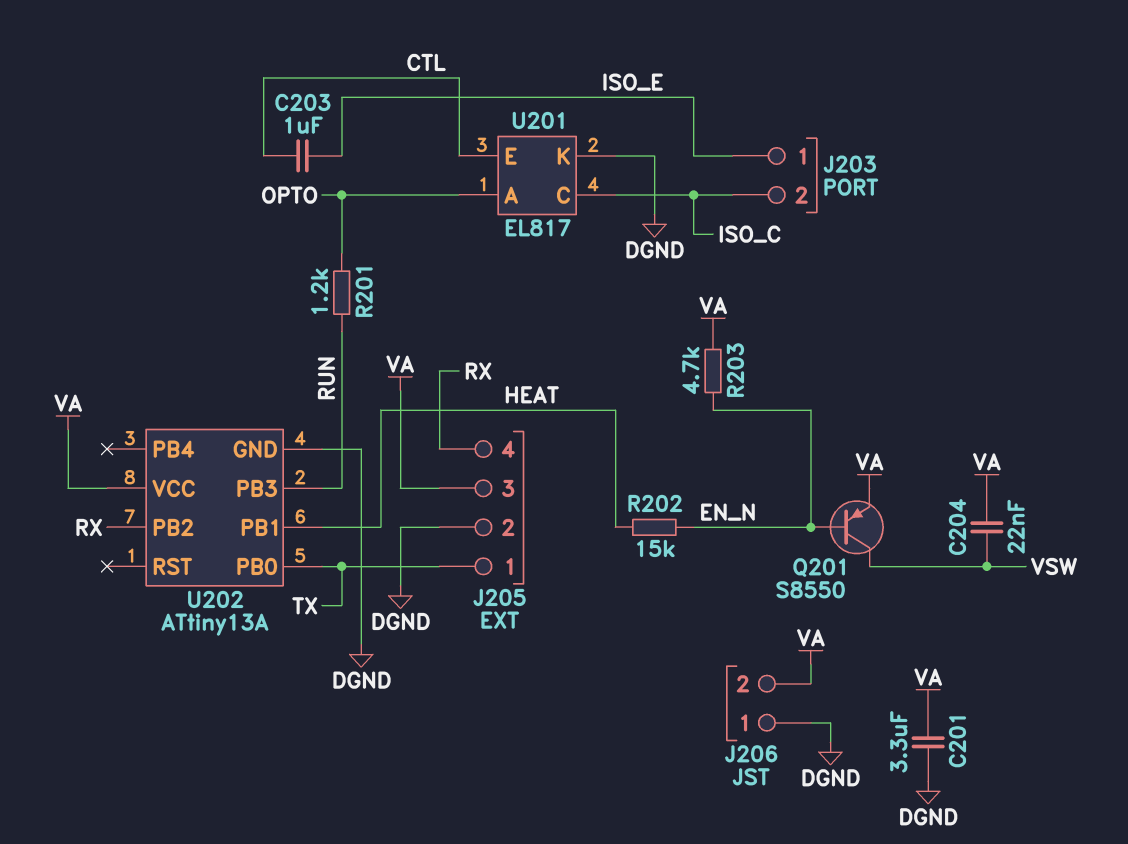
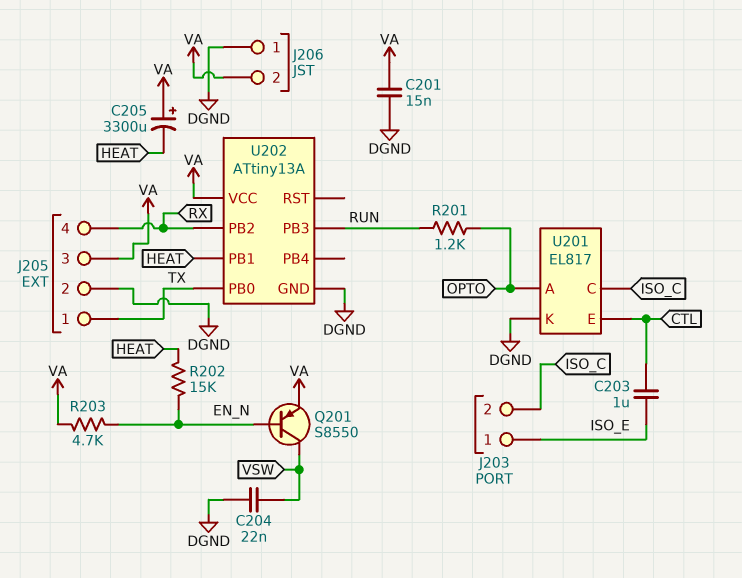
C201: 3.3uF (DGND, VA) -> 15nF (DGND, VA)
C204: 22nF (VA, VSW) -> 22nF (DGND, VSW)
C205: none -> 3300uF (plus VA, minus HEAT)

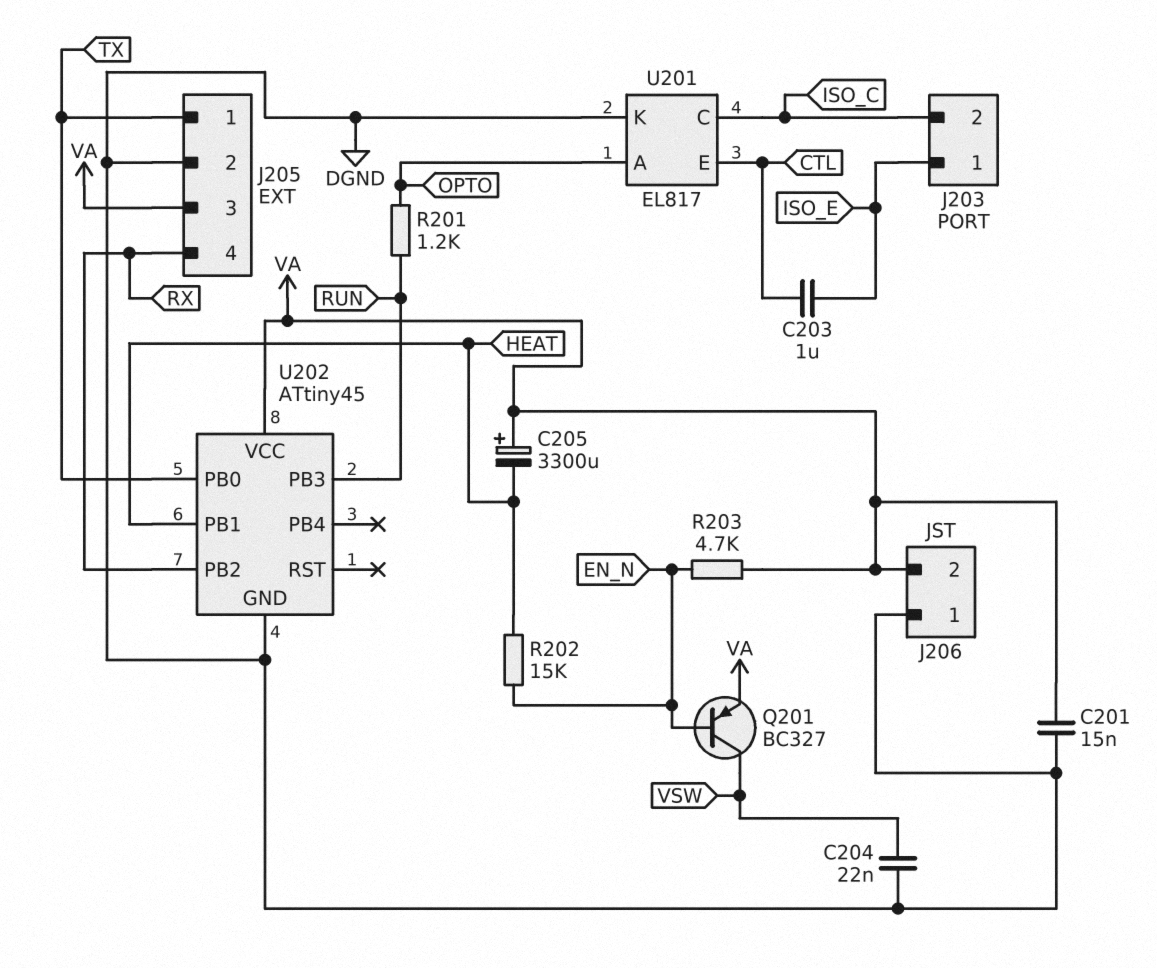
Q201: PNP S8550 (B EN_N, C VSW, E VA) -> PNP BC327 (B EN_N, C VSW, E VA)
U202: ATtiny13A -> ATtiny45

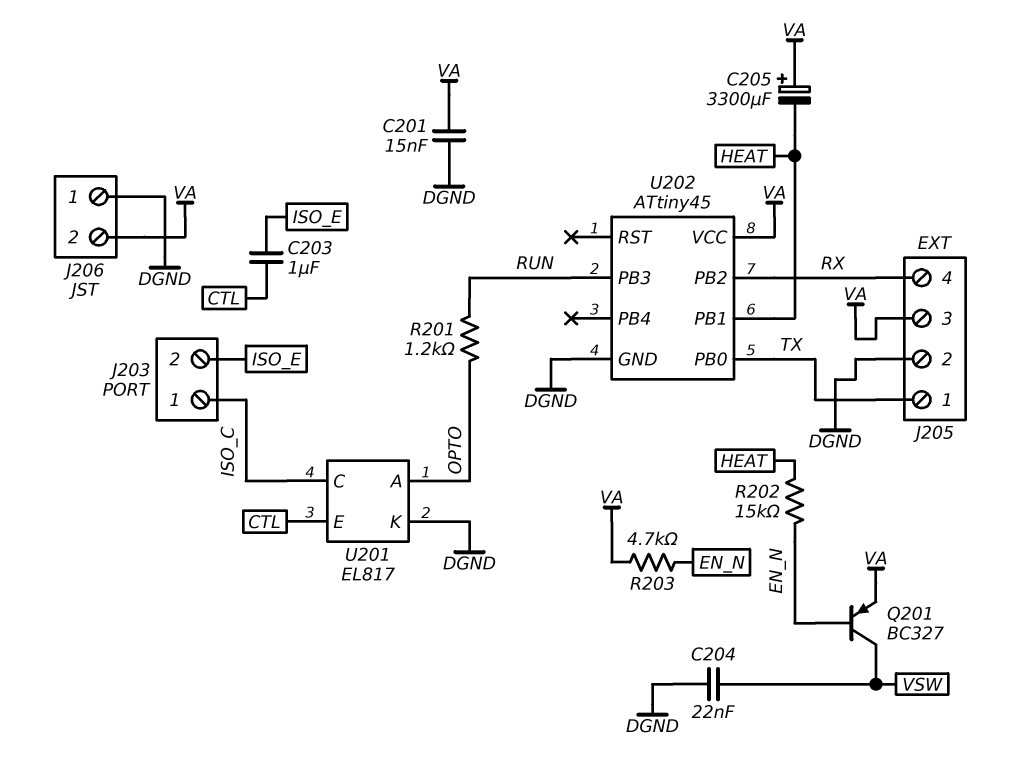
J203 pin 1: ISO_E -> ISO_C
J203 pin 2: ISO_C -> ISO_E

